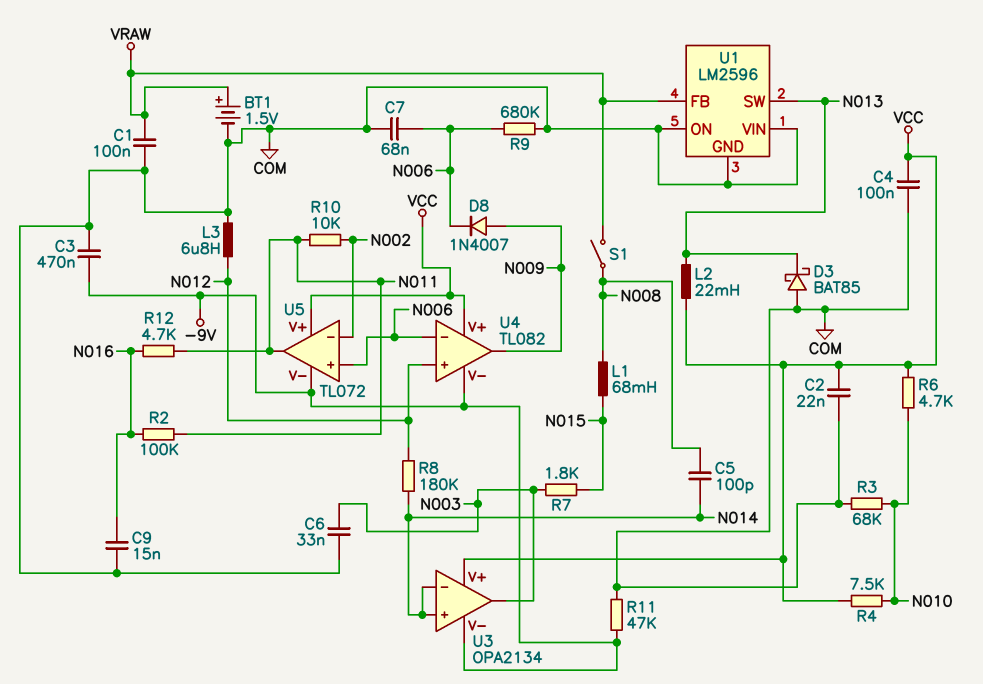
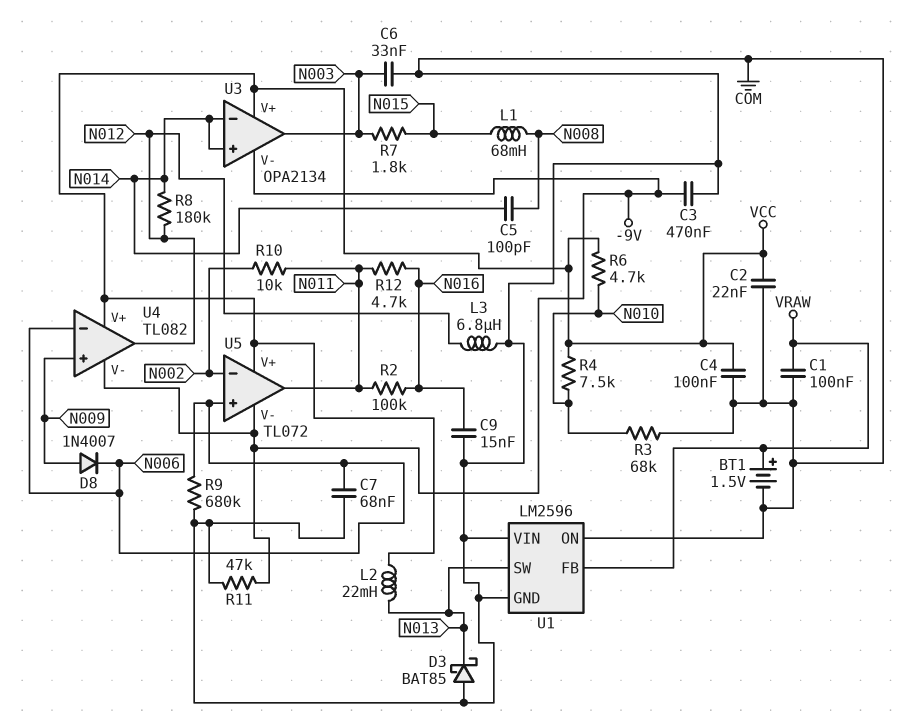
S1: switch (N008, VRAW) -> none
U4 pin in+: N012 -> N009
U4 pin out: N009 -> N012

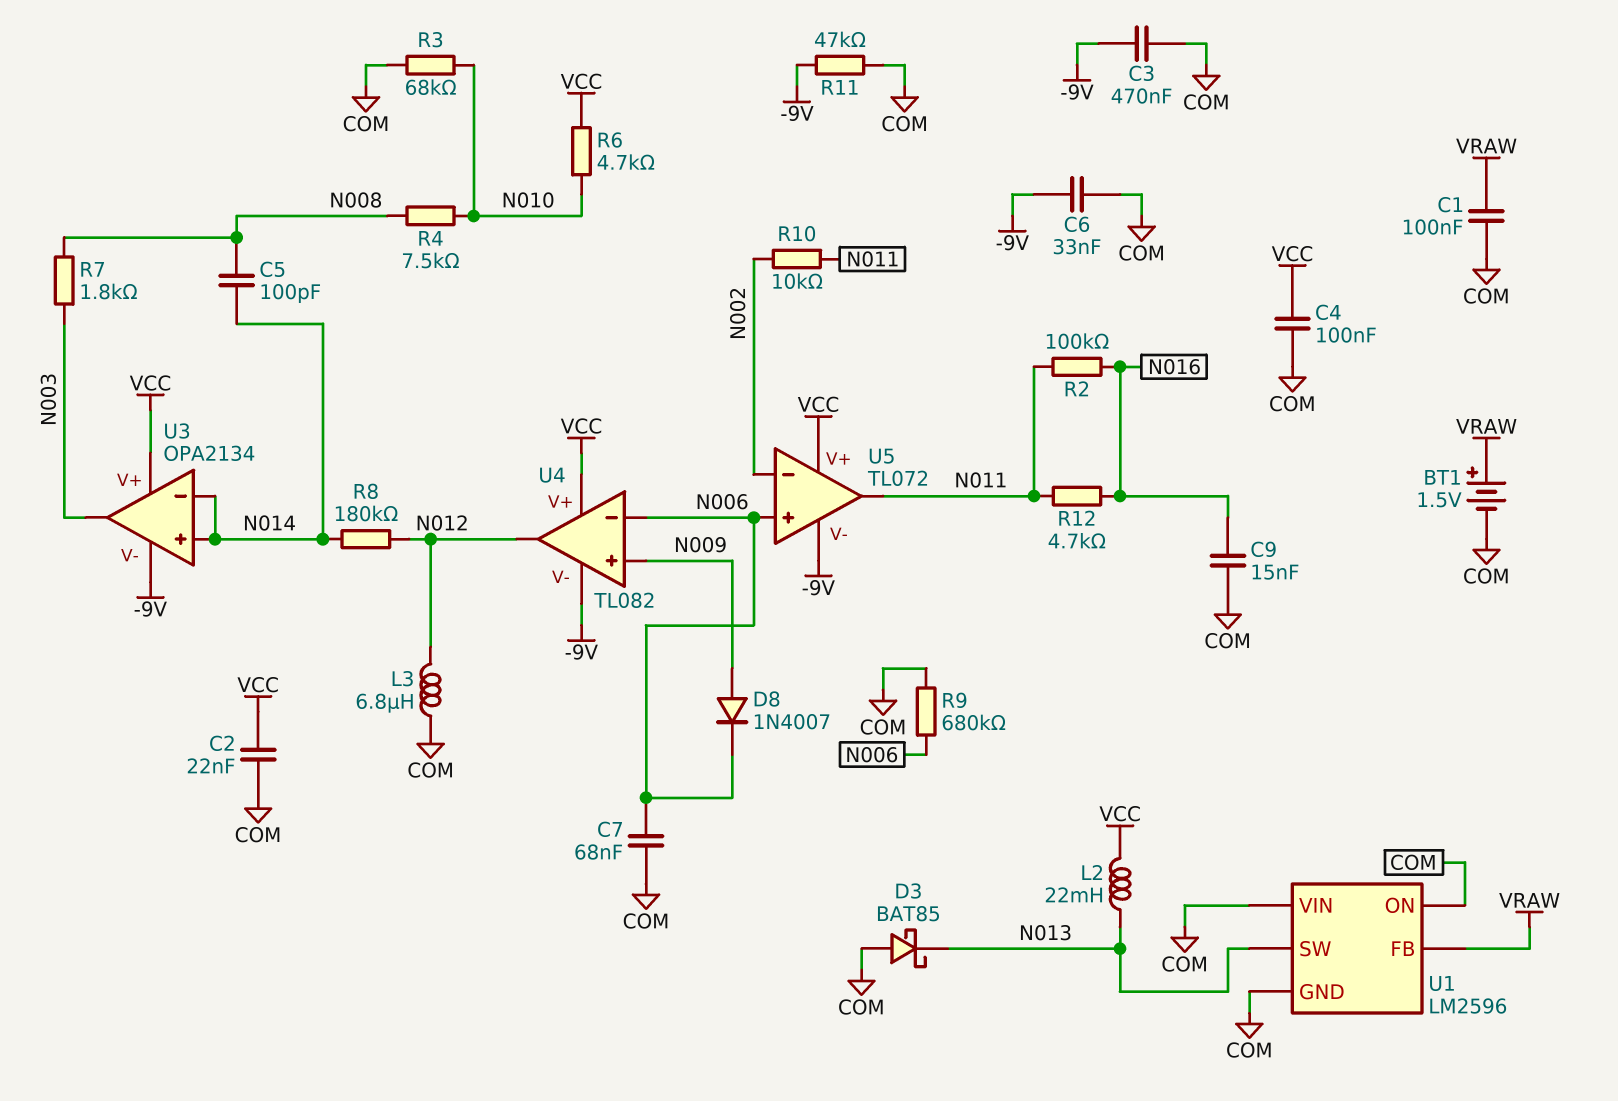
C6: 33nF (COM, N003) -> 33nF (-9V, COM)
L1: 68mH (N008, N015) -> none
R4: 7.5k (N010, VCC) -> 7.5k (N008, N010)
R7: 1.8k (N003, N015) -> 1.8k (N003, N008)

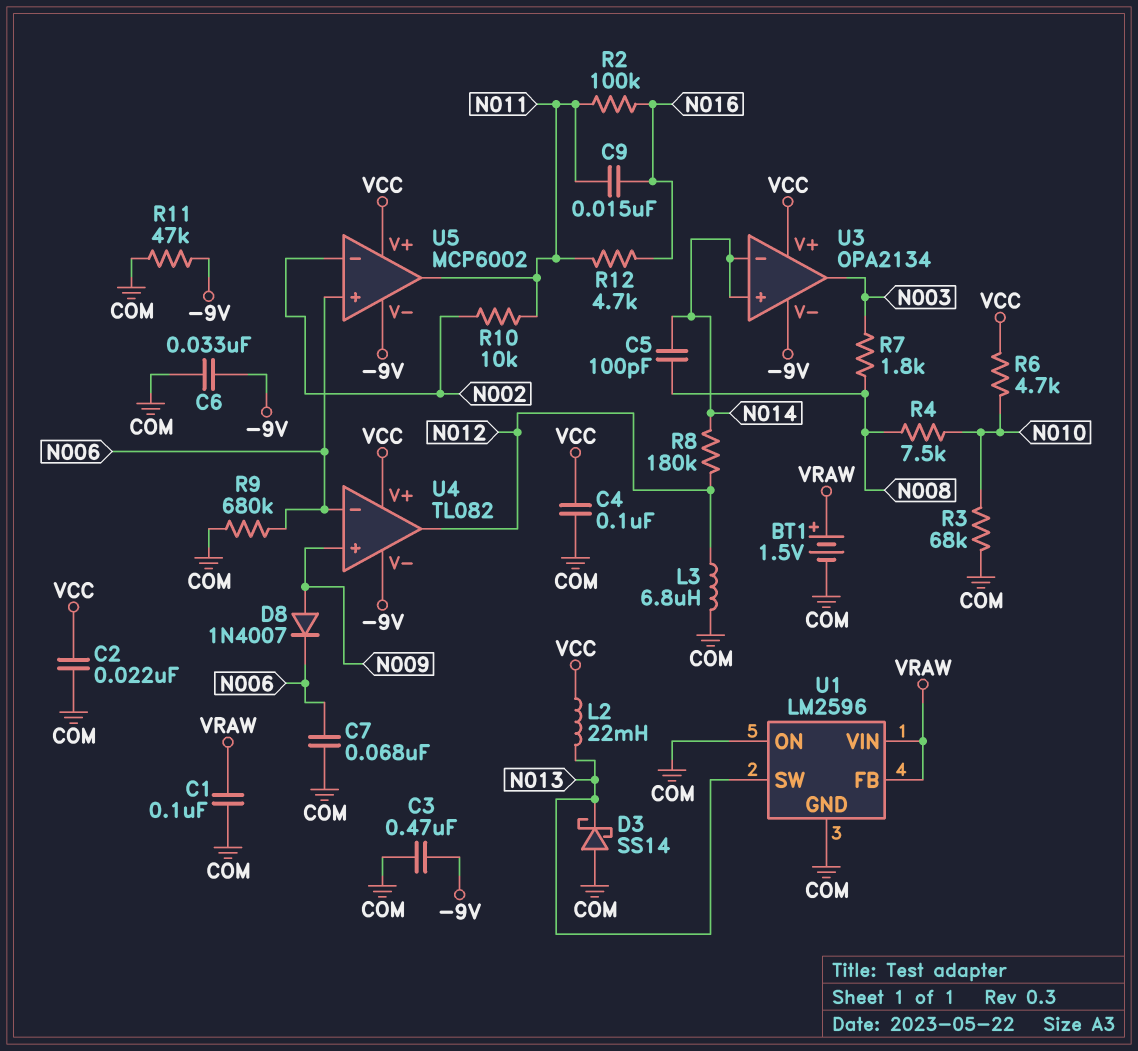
C9: 15nF (COM, N016) -> 15nF (N011, N016)
D3: schottky BAT85 (A COM, K N013) -> schottky SS14 (A COM, K N013)
U1 pin VIN: COM -> VRAW
U5: TL072 -> MCP6002

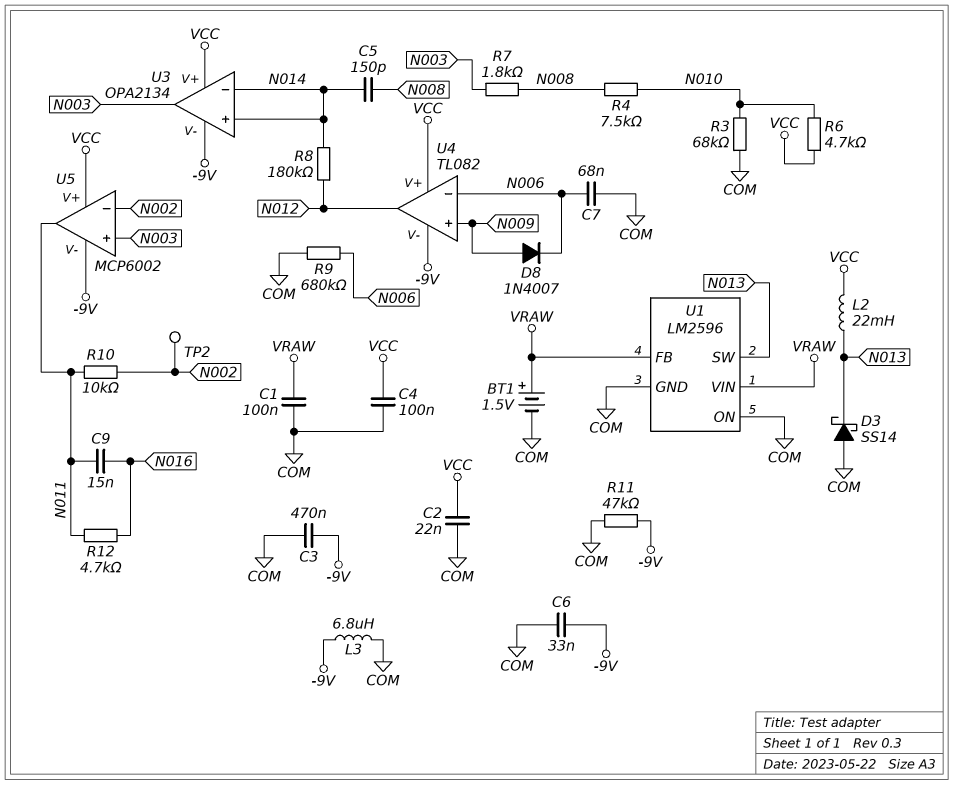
C5: 100pF (N008, N014) -> 150pF (N008, N014)
L3: 6.8uH (COM, N012) -> 6.8uH (-9V, COM)
R2: 100k (N011, N016) -> none
TP2: none -> test point (N002)
U5 pin in+: N006 -> N003

